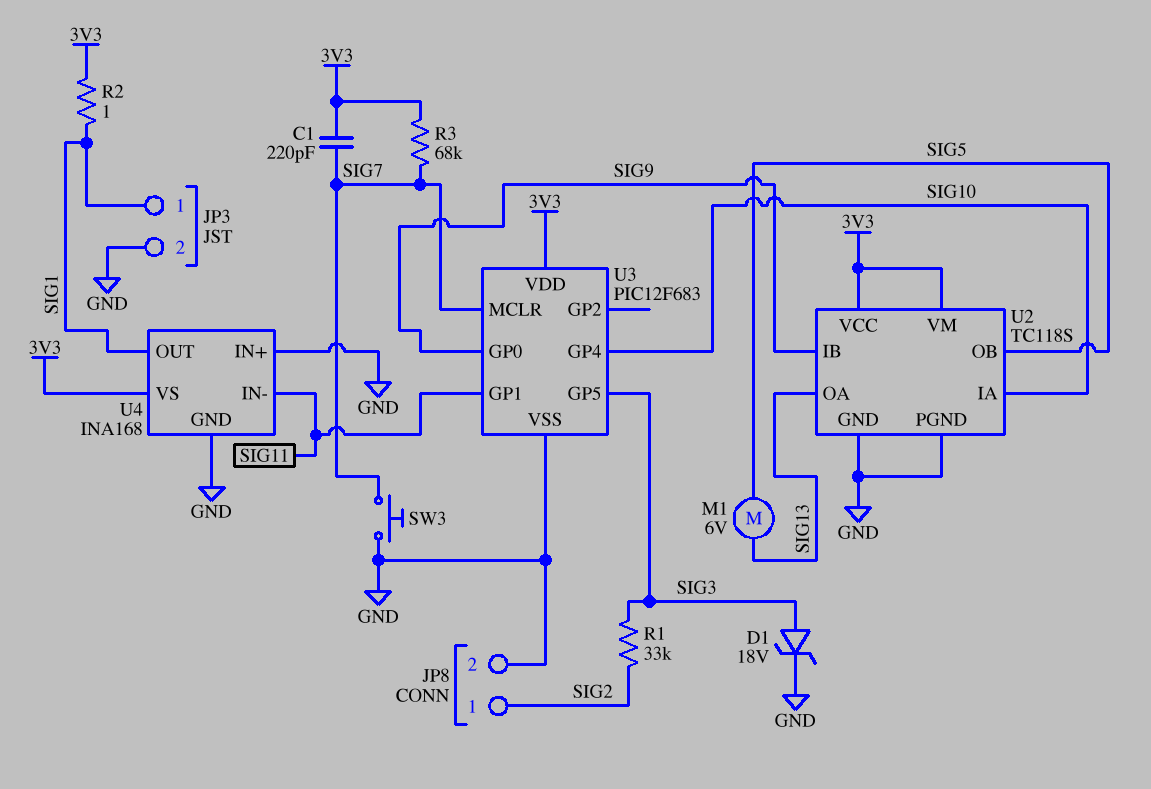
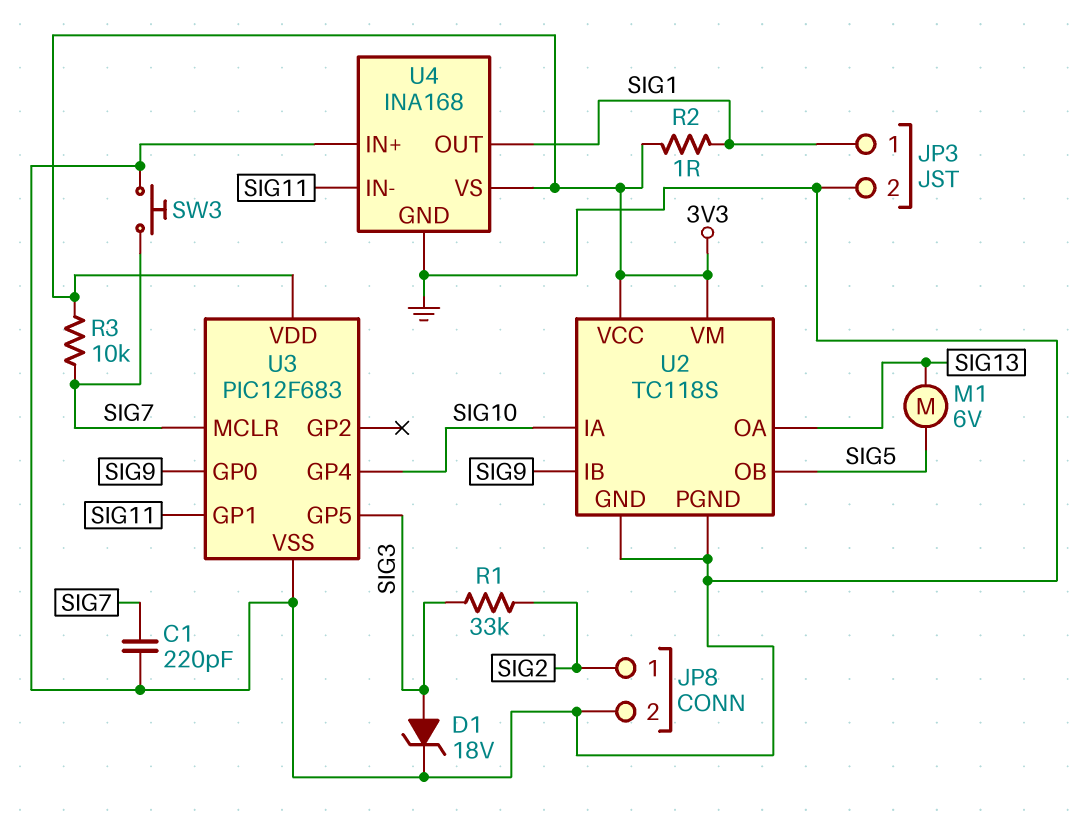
C1: 220pF (3V3, SIG7) -> 220pF (GND, SIG7)
R3: 68k (3V3, SIG7) -> 10k (3V3, SIG7)

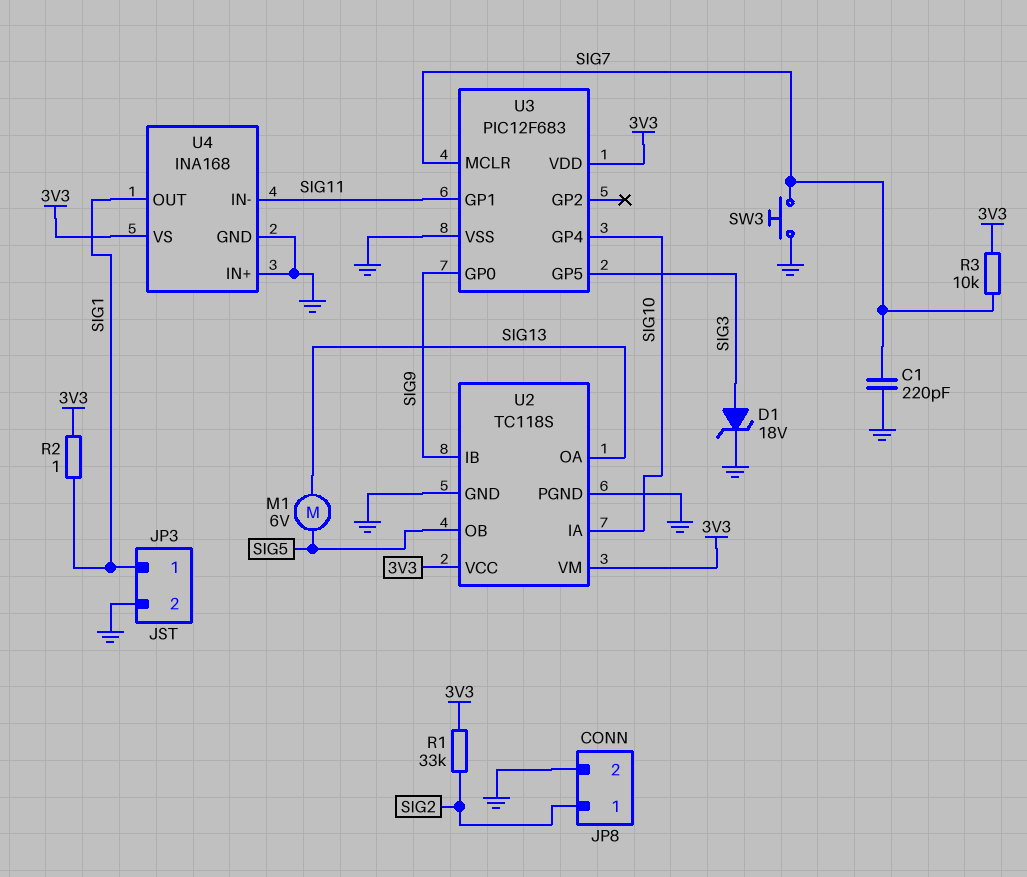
R1: 33k (SIG2, SIG3) -> 33k (3V3, SIG2)

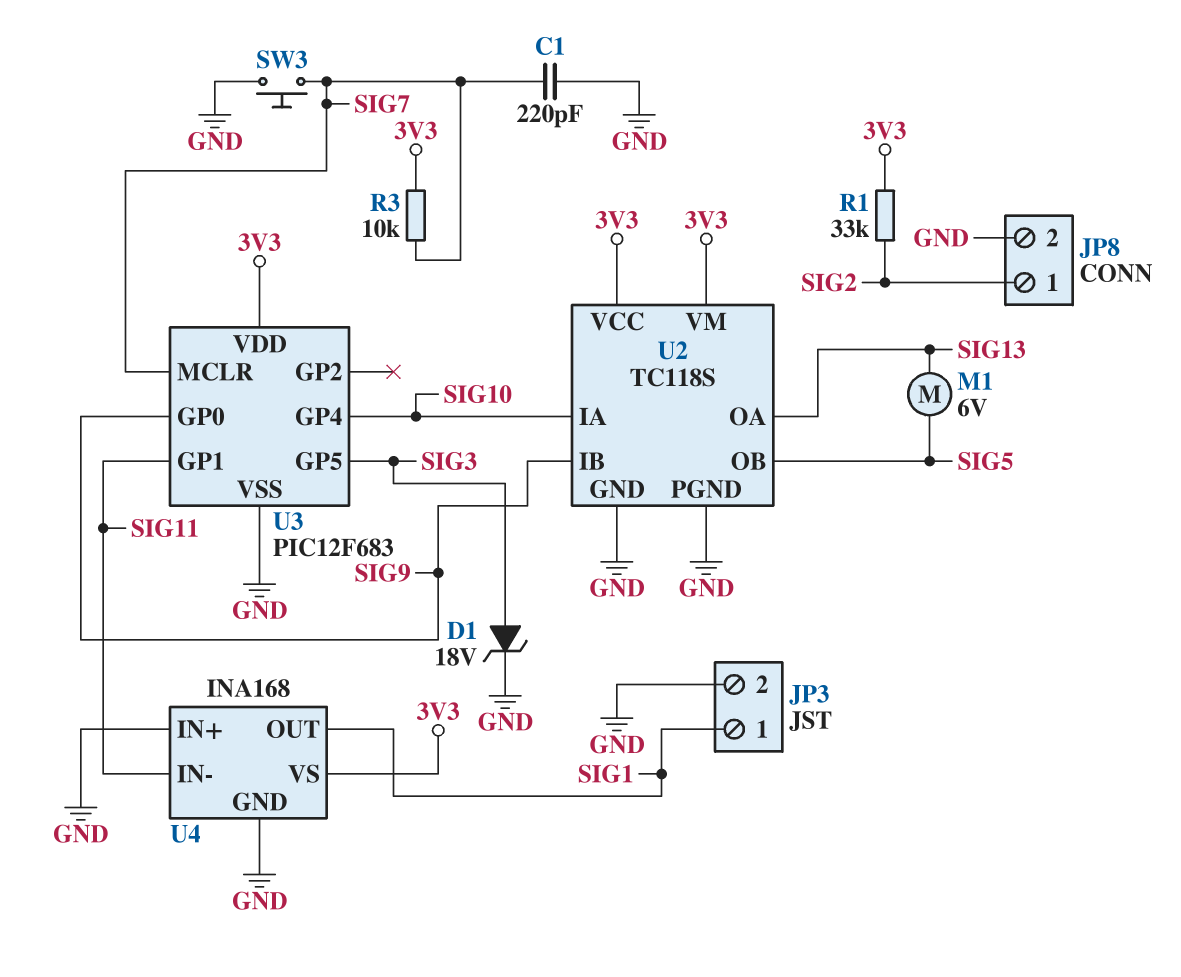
R2: 1 (3V3, SIG1) -> none

